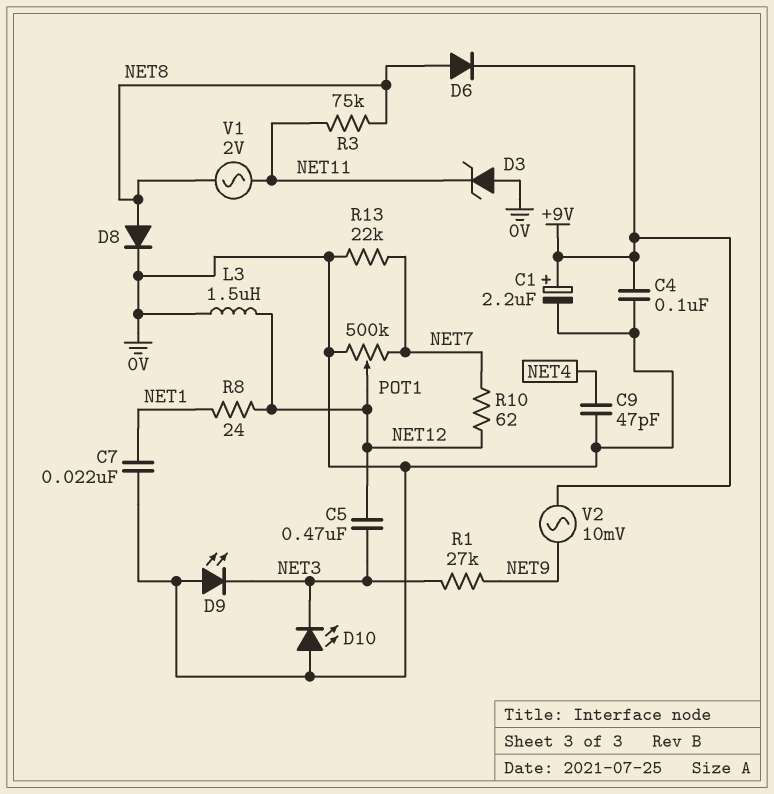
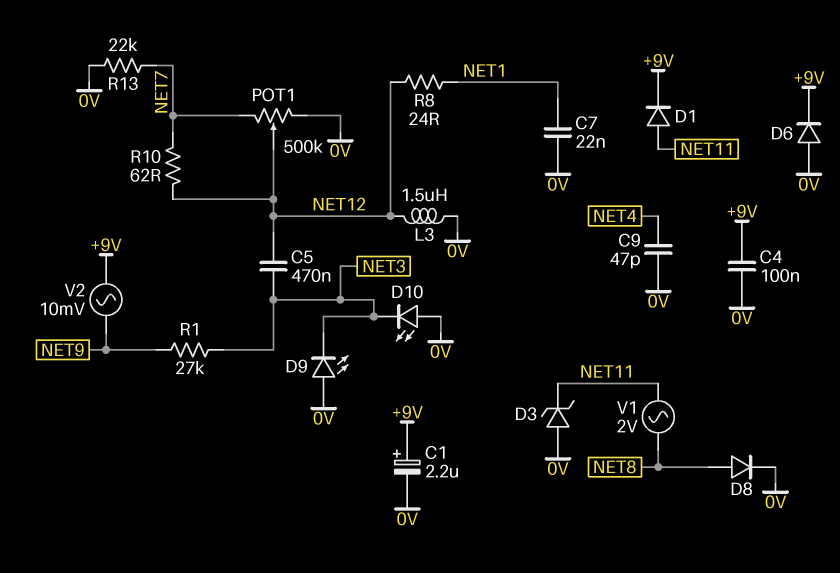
D1: none -> diode (A NET11, K +9V)
D6: diode (A NET8, K +9V) -> diode (A 0V, K +9V)
R3: 75k (NET8, NET11) -> none

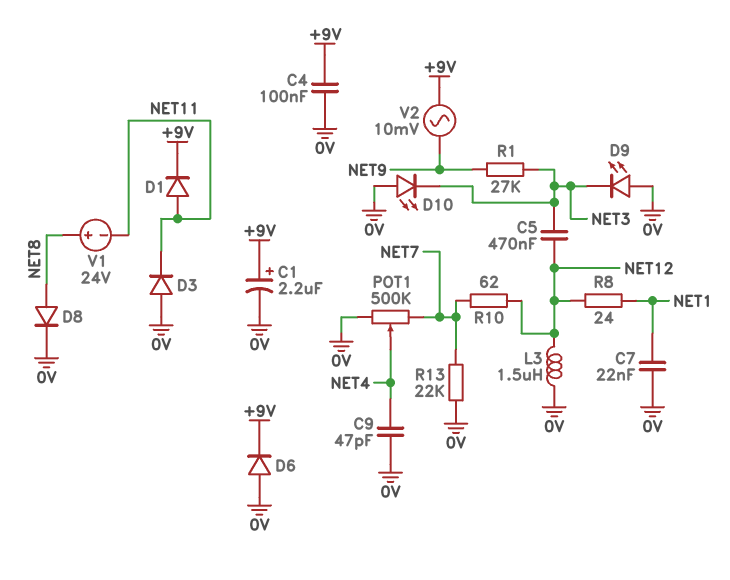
D3: zener (A 0V, K NET11) -> diode (A 0V, K NET11)
POT1: 500k (0V, NET7, wiper NET12) -> 500k (0V, NET7, wiper NET4)
V1: AC 2V (NET8, NET11) -> 24V (plus NET8, minus NET11)

